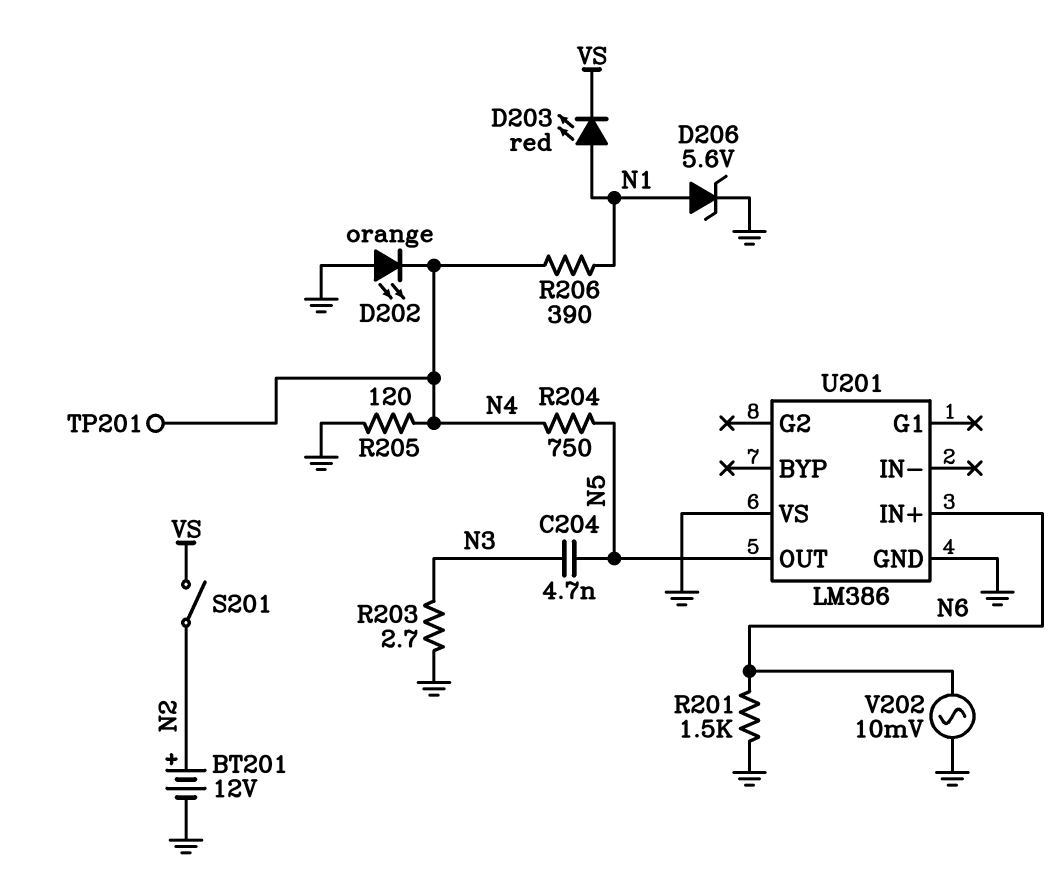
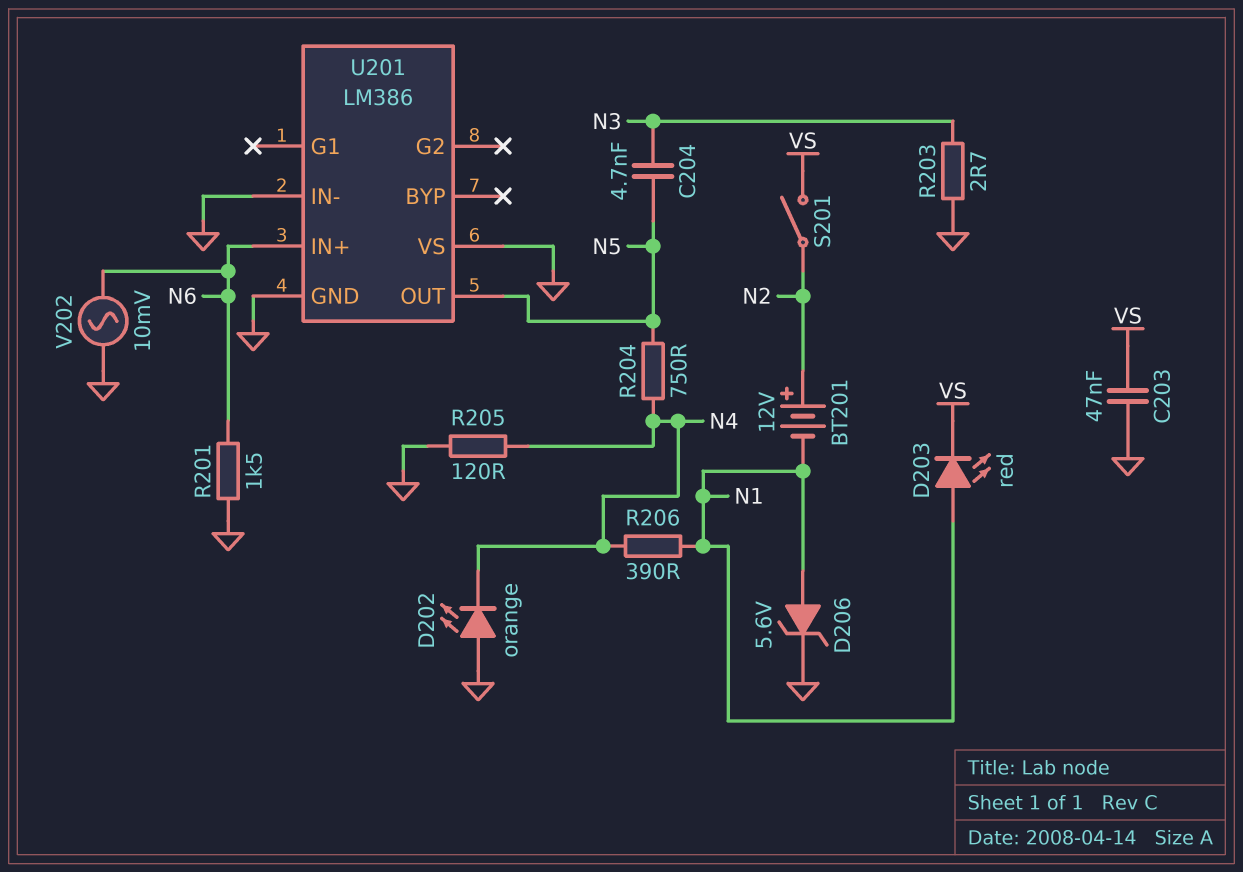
BT201: 12V (plus N2, minus GND) -> 12V (plus N2, minus N1)
C203: none -> 47nF (GND, VS)
TP201: test point (N4) -> none
U201 pin IN-: none -> GND

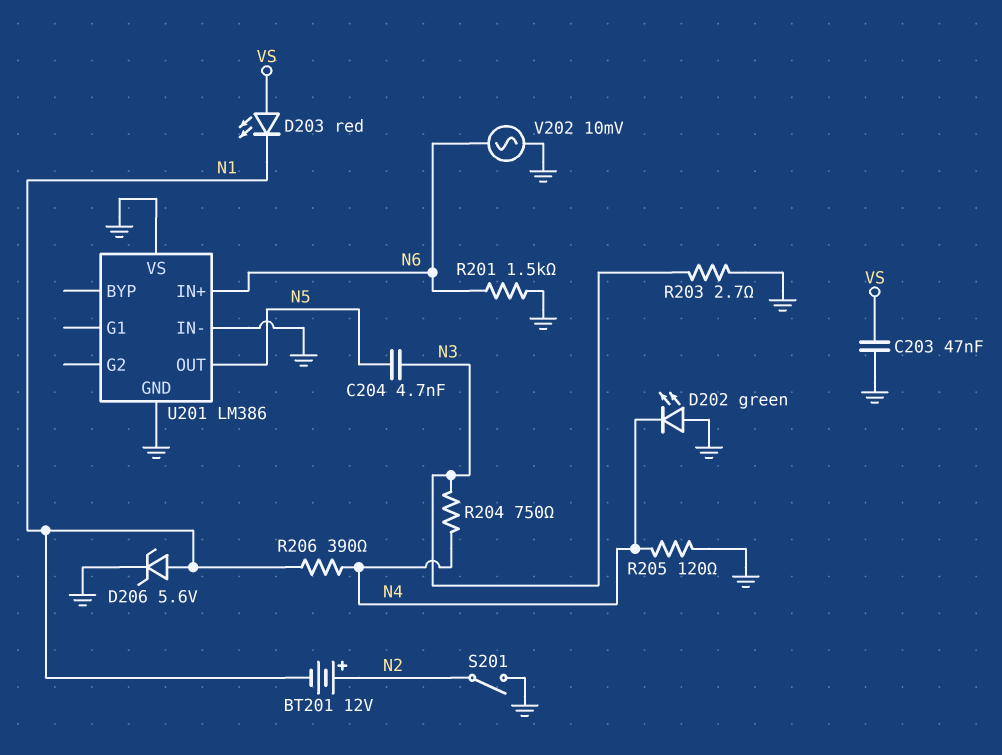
D202: LED orange (A GND, K N4) -> LED green (A GND, K N4)
D203: LED red (A N1, K VS) -> LED red (A VS, K N1)
R204: 750 (N4, N5) -> 750 (N3, N4)
S201: switch (N2, VS) -> switch (GND, N2)

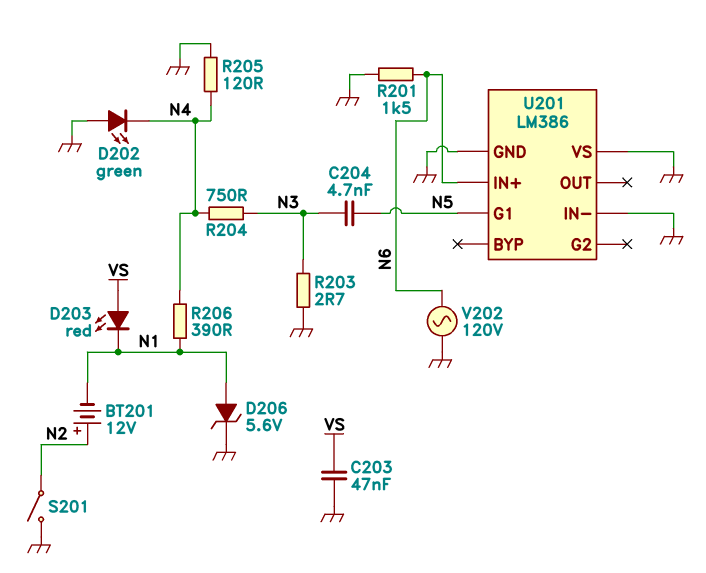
U201 pin G1: none -> N5
U201 pin OUT: N5 -> none
V202: AC 10mV (GND, N6) -> AC 120V (GND, N6)

